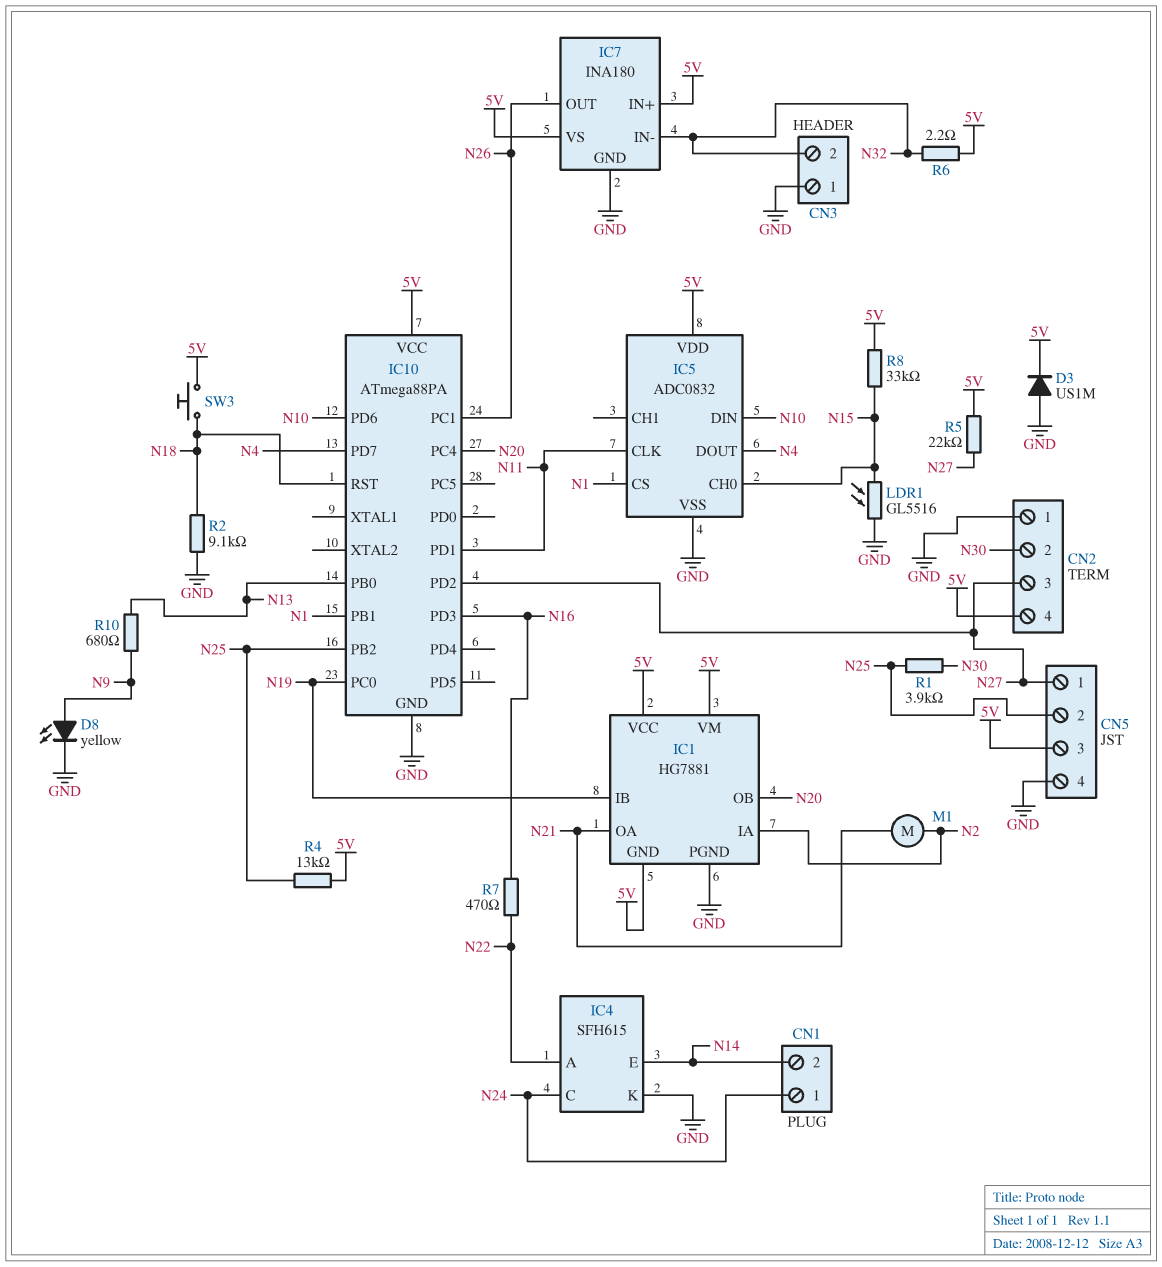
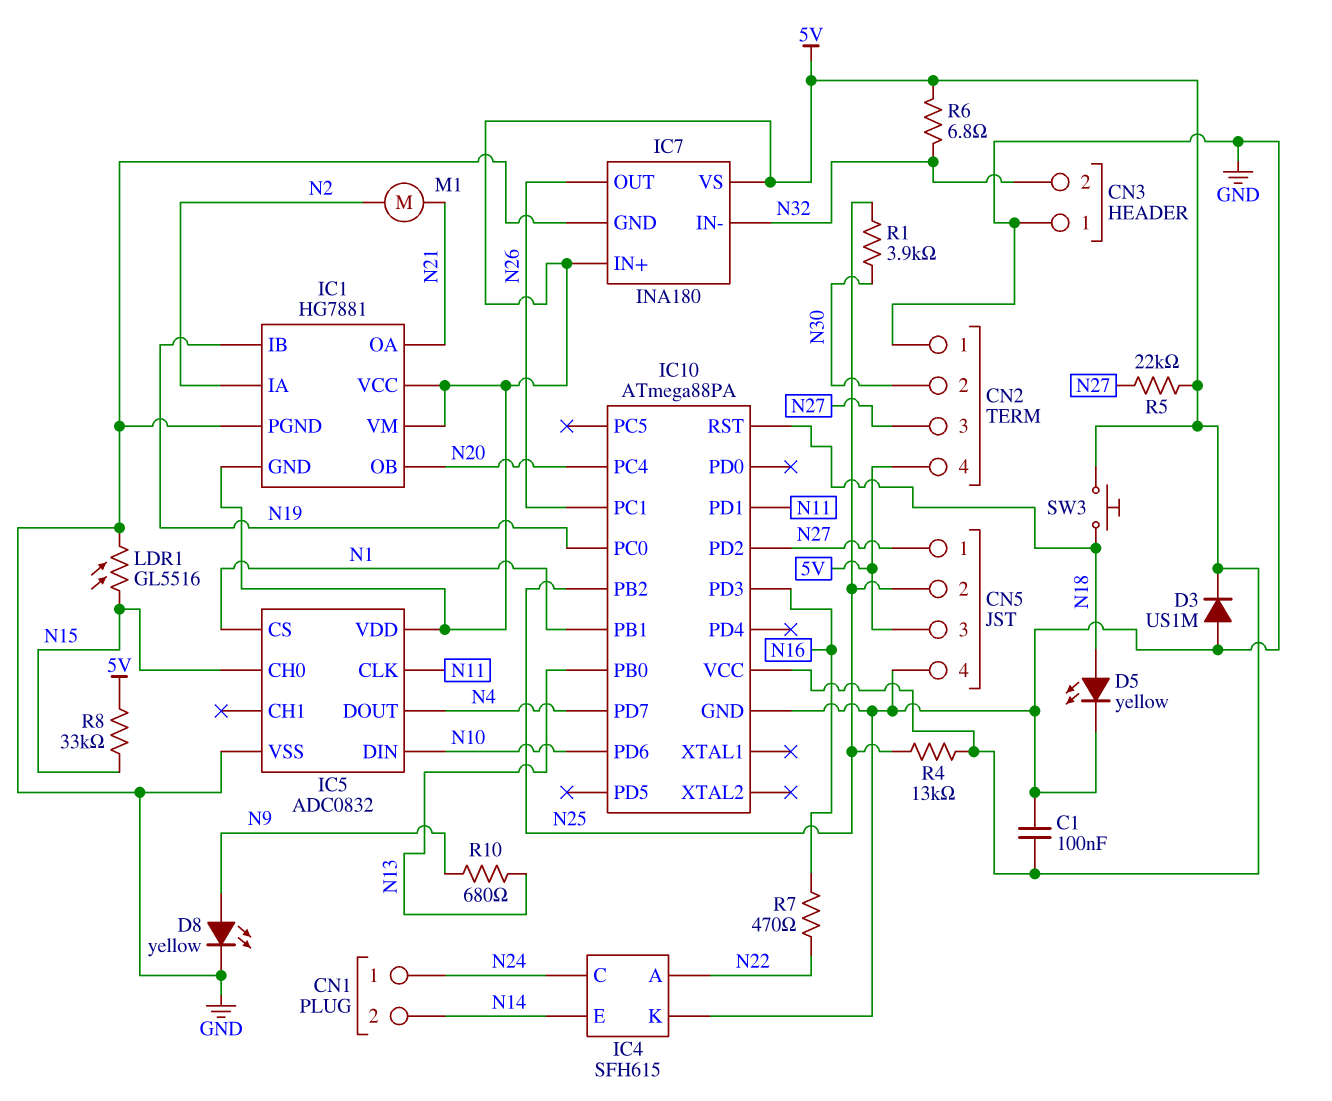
C1: none -> 100nF (5V, GND)
D5: none -> LED yellow (A N18, K GND)
R2: 9.1k (GND, N18) -> none
R6: 2.2 (5V, N32) -> 6.8 (5V, N32)

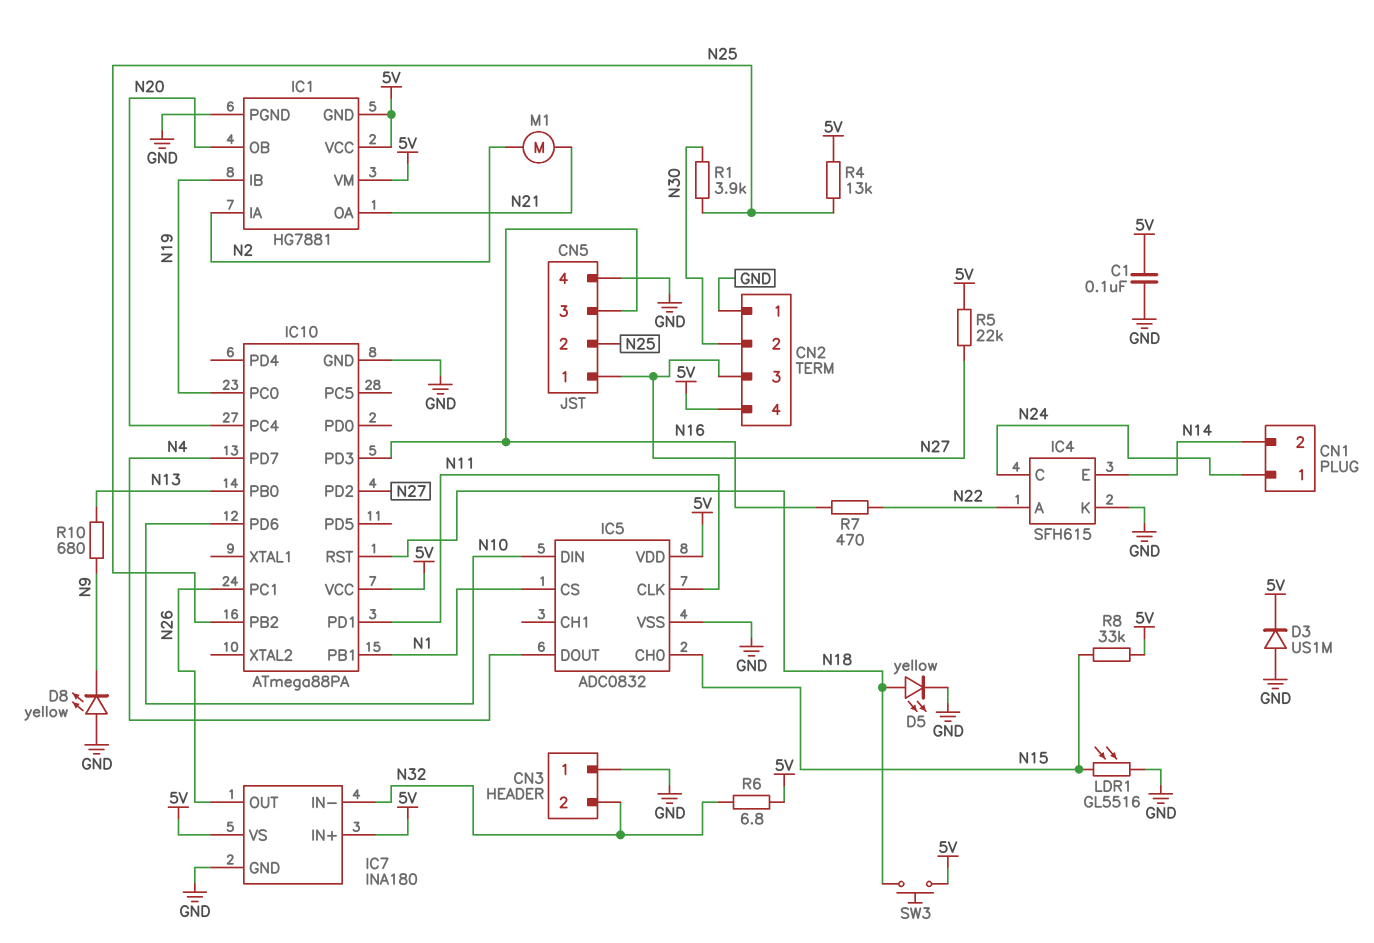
CN5 pin 3: 5V -> N16
D8: LED yellow (A N9, K GND) -> LED yellow (A GND, K N9)

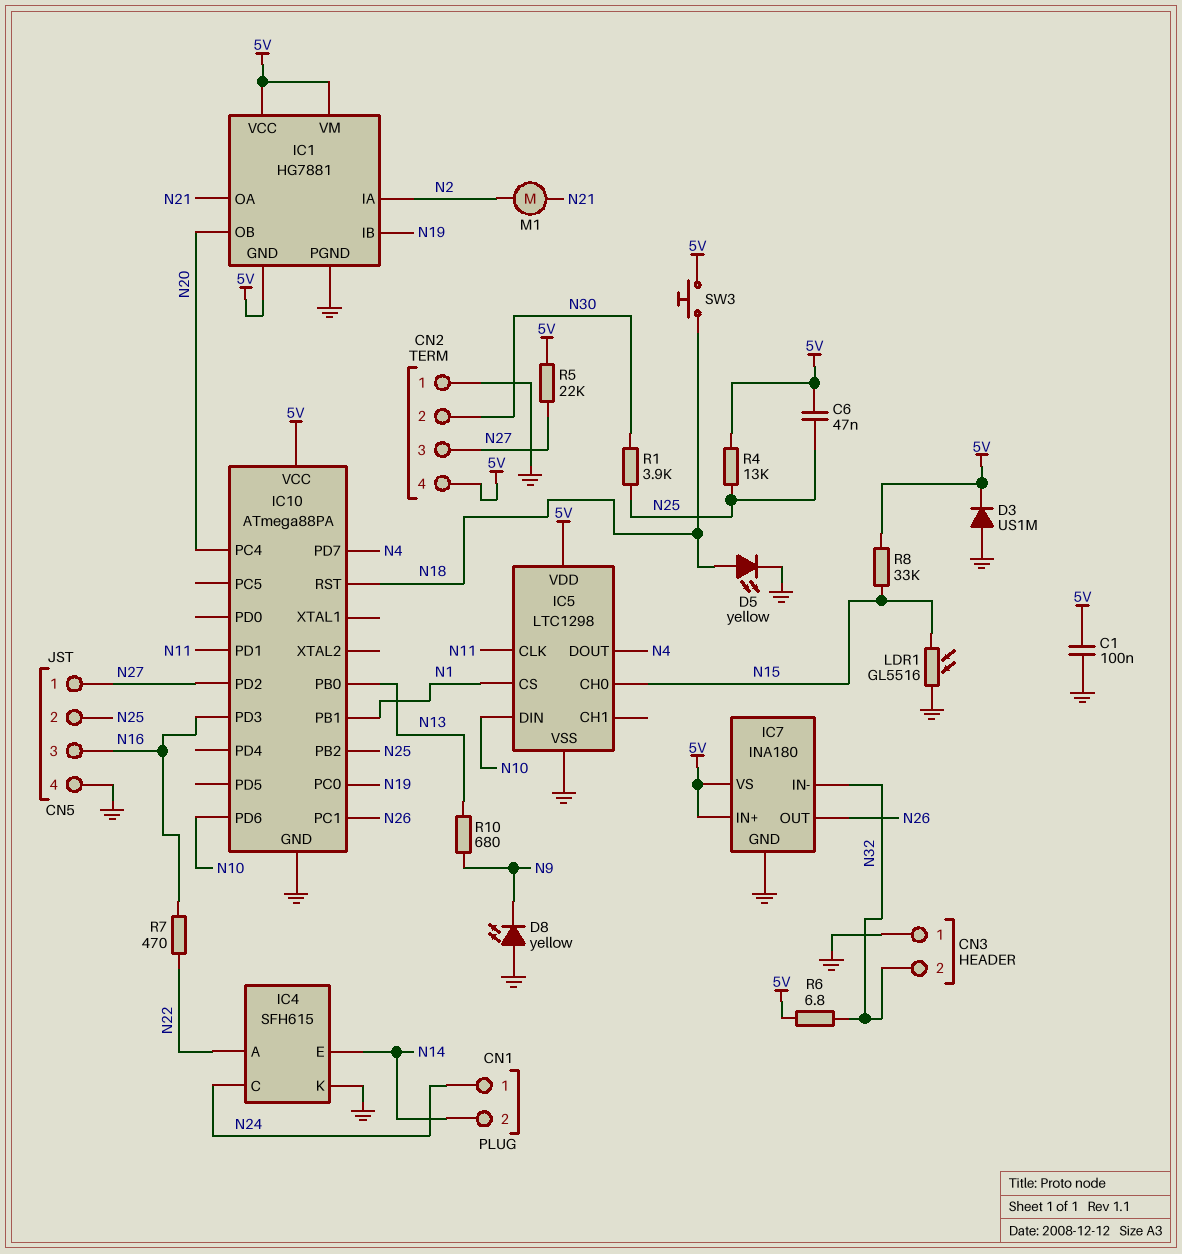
C6: none -> 47nF (5V, N25)
IC5: ADC0832 -> LTC1298

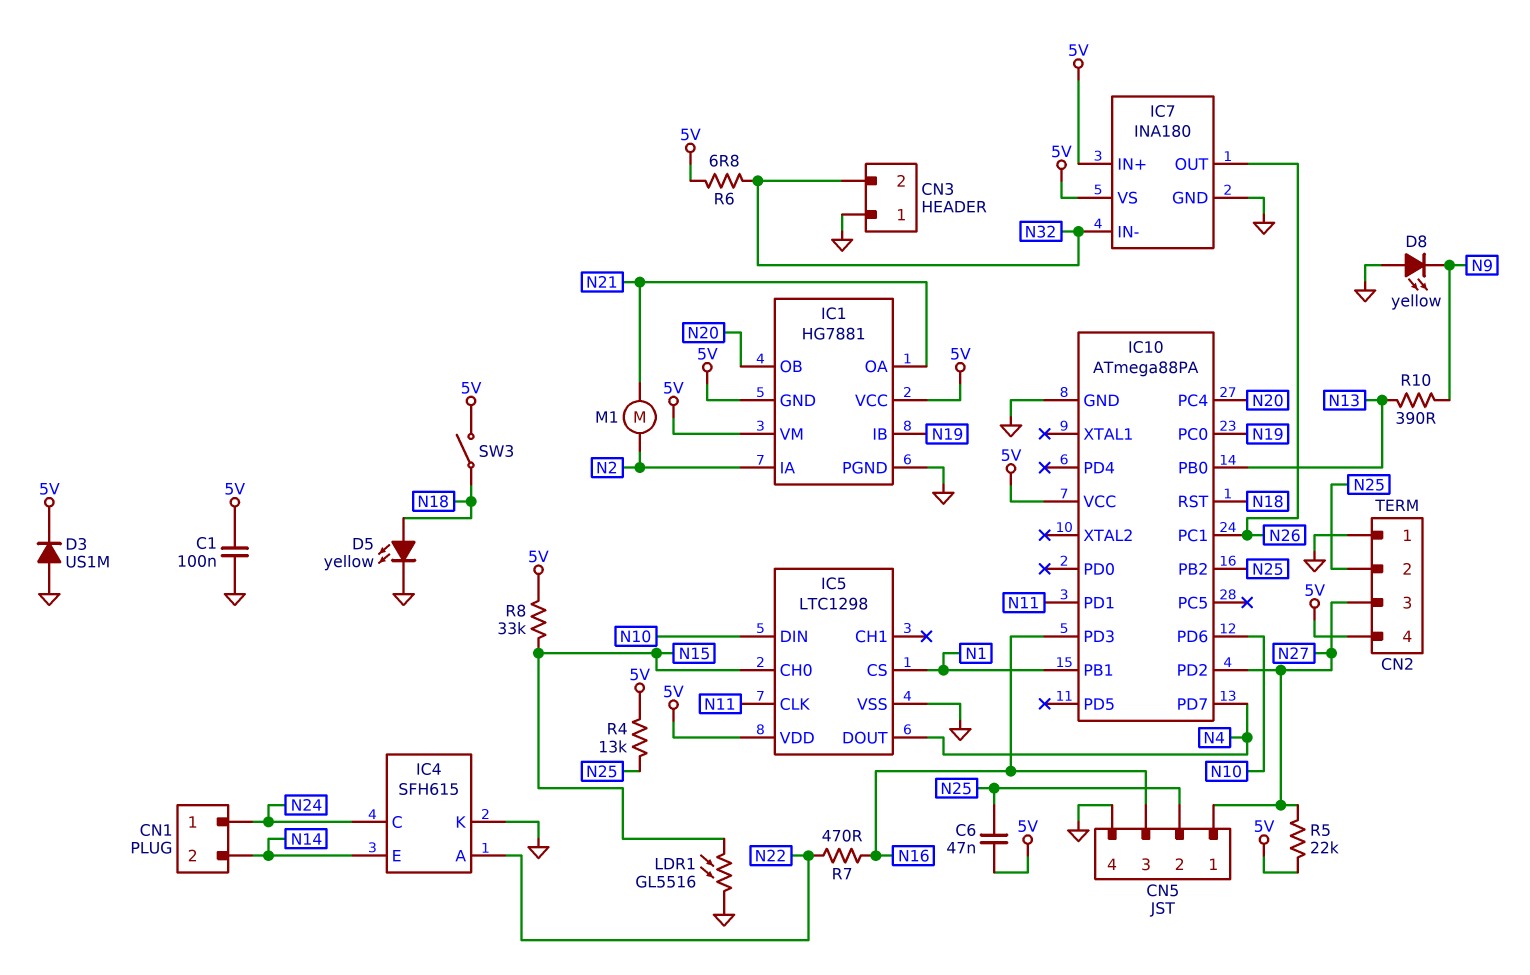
CN2 pin 2: N30 -> N25
R1: 3.9k (N25, N30) -> none
R10: 680 (N9, N13) -> 390 (N9, N13)
SW3: button (5V, N18) -> switch (5V, N18)

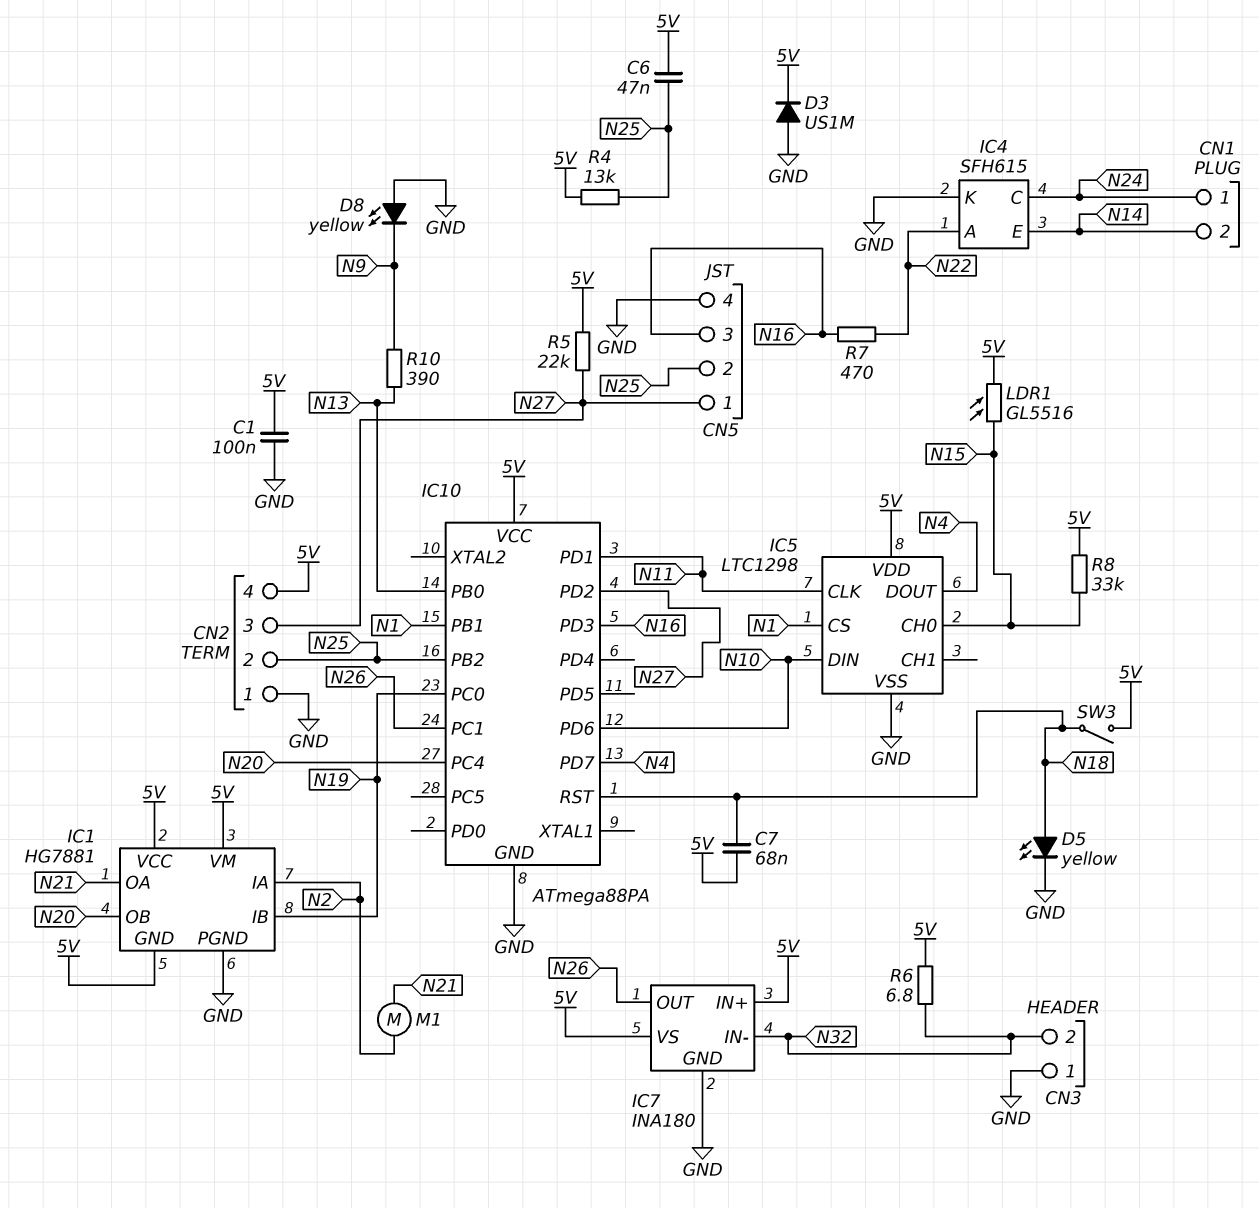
C7: none -> 68nF (5V, N18)
LDR1: GL5516 (GND, N15) -> GL5516 (5V, N15)

